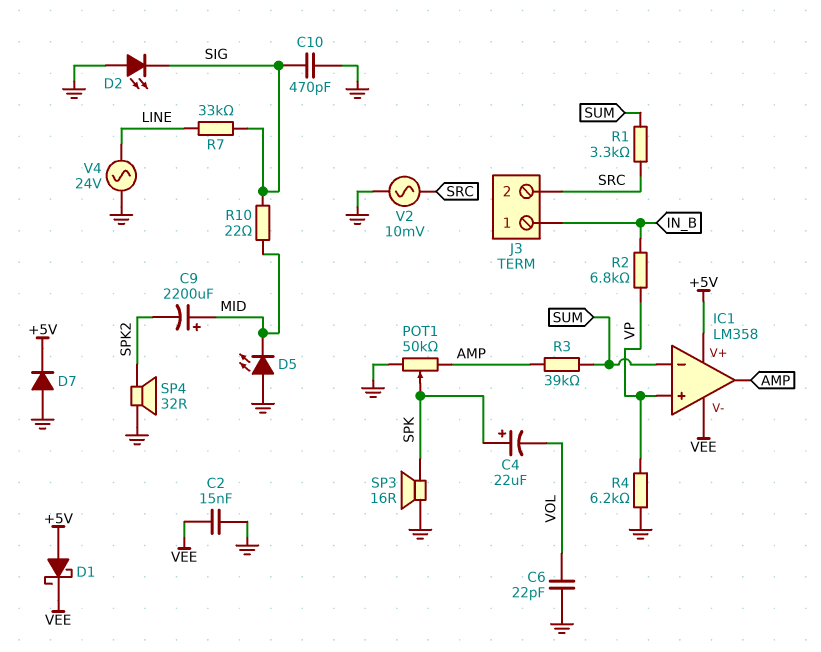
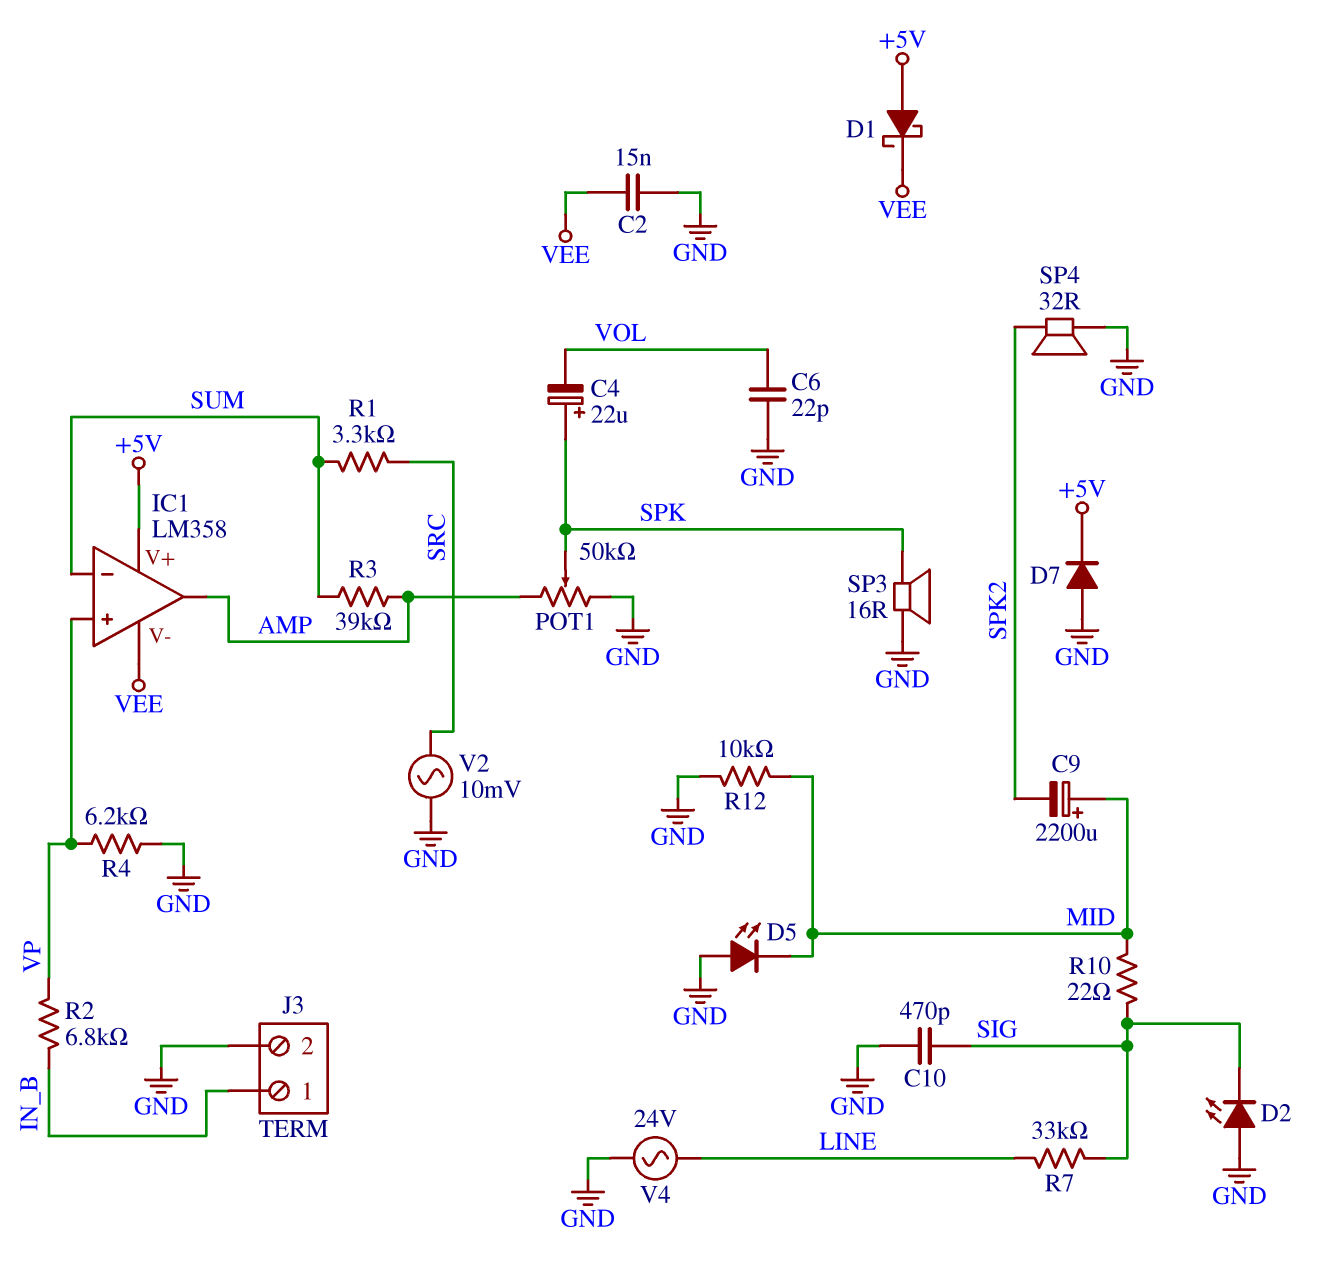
J3 pin 2: SRC -> GND
R12: none -> 10k (GND, MID)

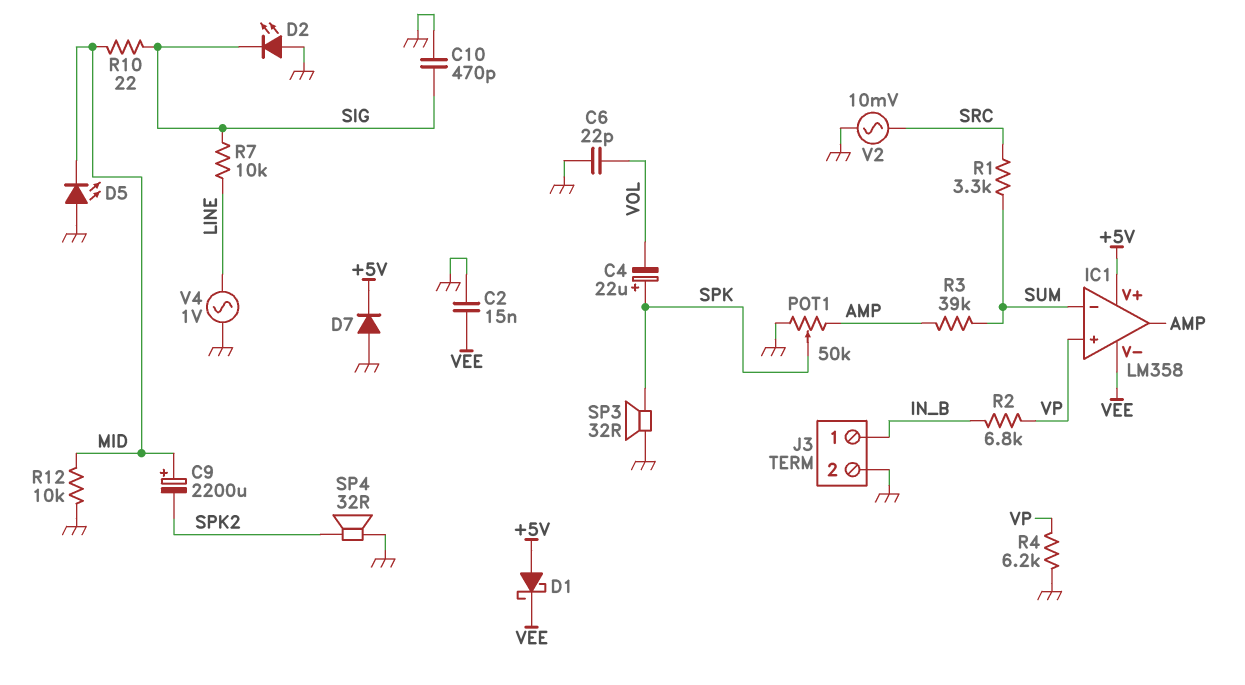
R7: 33k (LINE, SIG) -> 10k (LINE, SIG)
SP3: speaker 16R (GND, SPK) -> speaker 32R (GND, SPK)
V4: AC 24V (GND, LINE) -> AC 1V (GND, LINE)

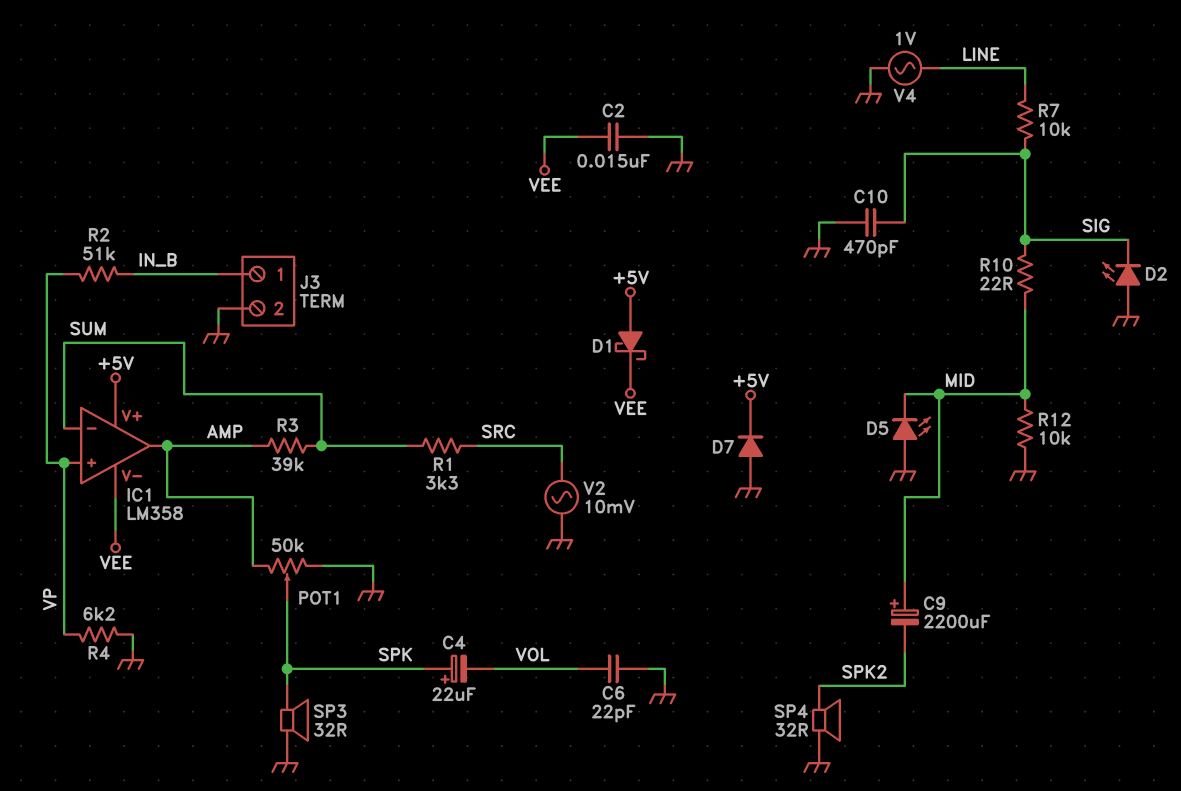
R2: 6.8k (IN_B, VP) -> 51k (IN_B, VP)

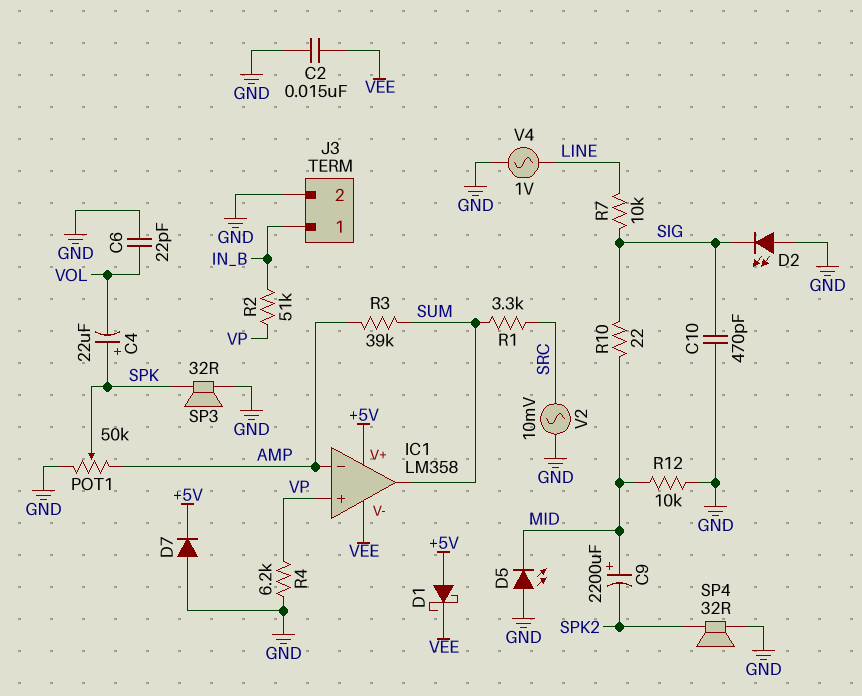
IC1 pin in-: SUM -> AMP
IC1 pin out: AMP -> SUM

